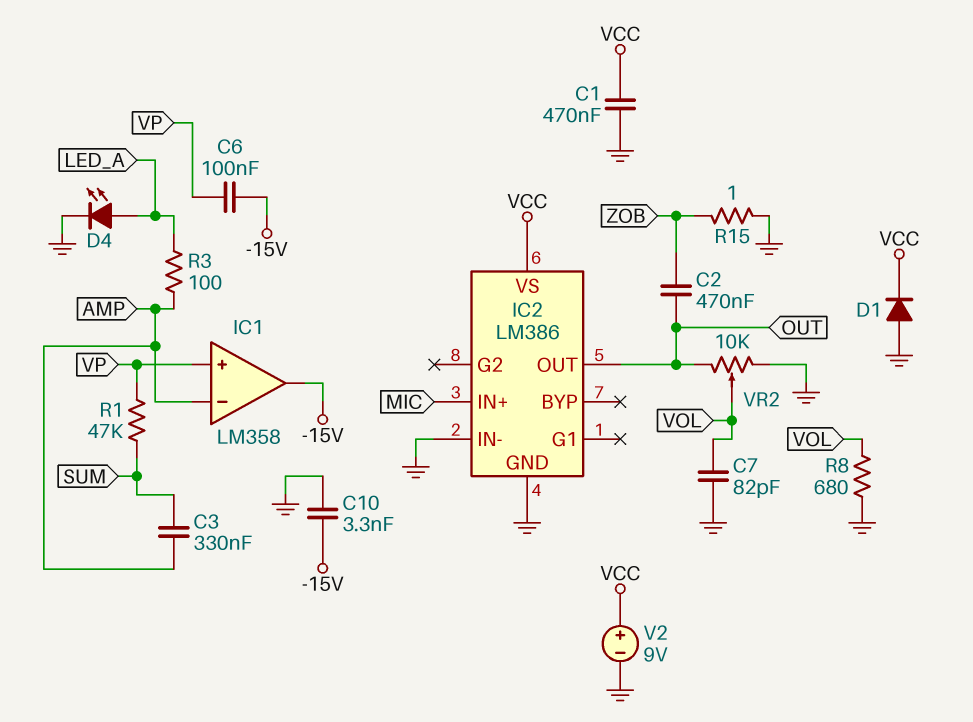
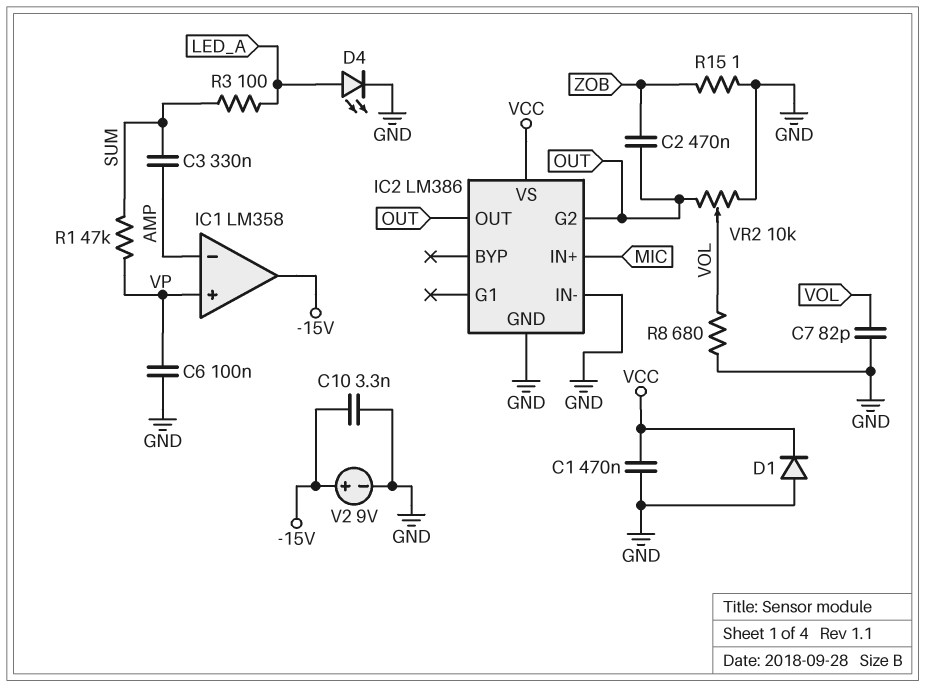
C6: 100nF (-15V, VP) -> 100nF (GND, VP)
IC2 pin G2: none -> OUT
R3: 100 (AMP, LED_A) -> 100 (LED_A, SUM)
V2: 9V (plus VCC, minus GND) -> 9V (plus -15V, minus GND)

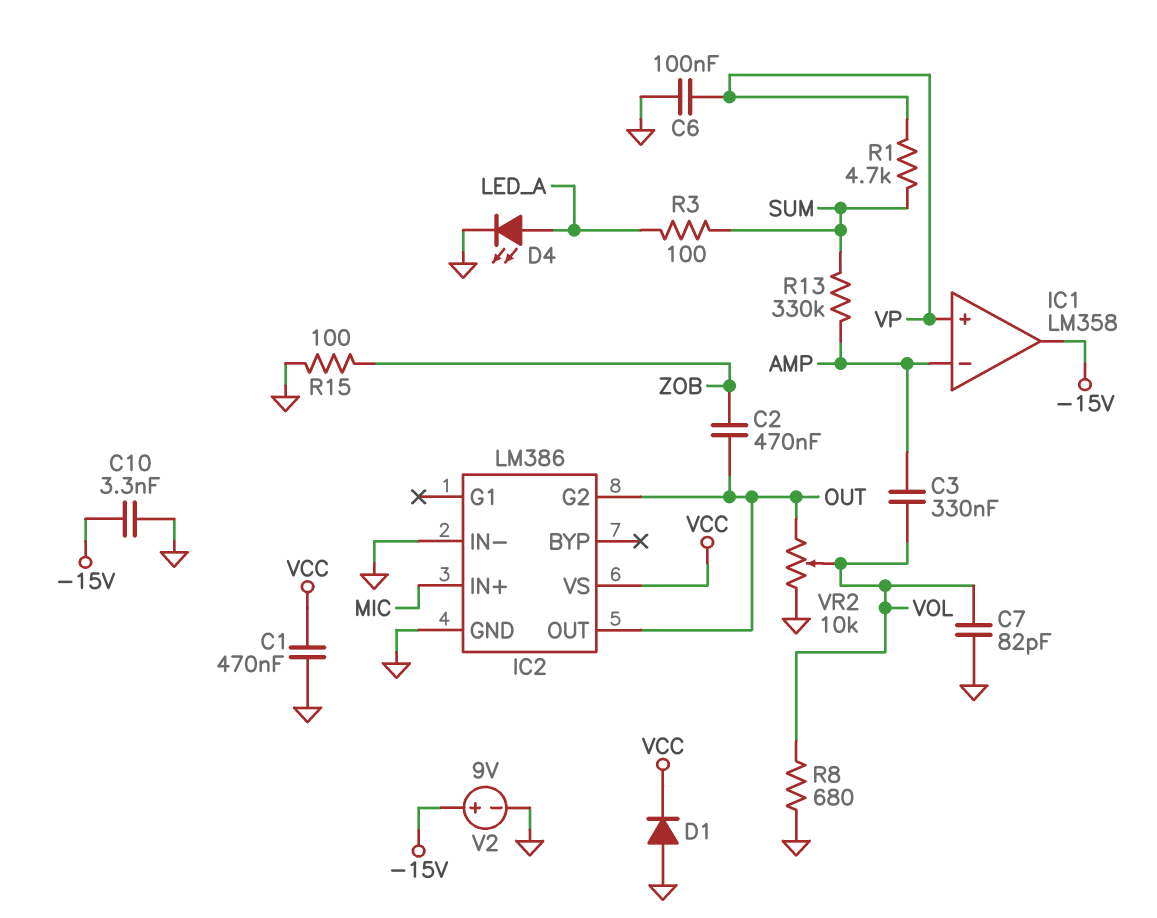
C3: 330nF (AMP, SUM) -> 330nF (AMP, VOL)
R1: 47k (SUM, VP) -> 4.7k (SUM, VP)
R13: none -> 330k (AMP, SUM)
R15: 1 (GND, ZOB) -> 100 (GND, ZOB)

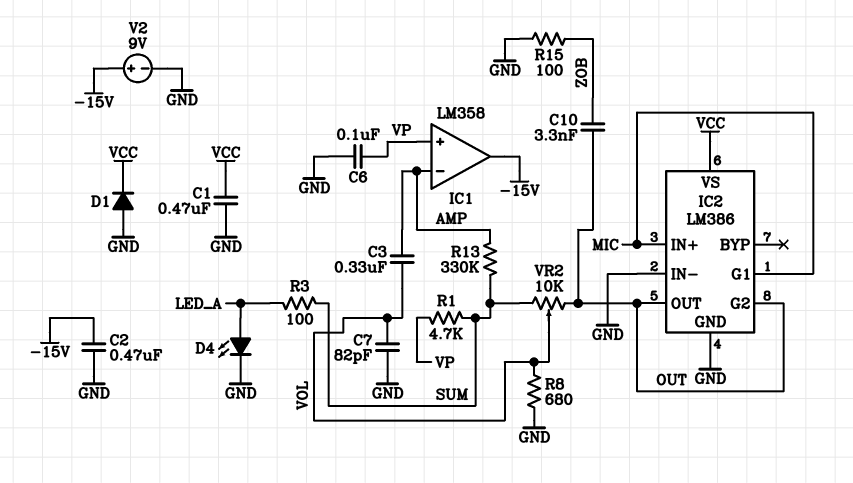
C2: 470nF (OUT, ZOB) -> 470nF (-15V, GND)
C10: 3.3nF (-15V, GND) -> 3.3nF (OUT, ZOB)
IC2 pin G1: none -> MIC
VR2: 10k (GND, OUT, wiper VOL) -> 10k (OUT, SUM, wiper VOL)

